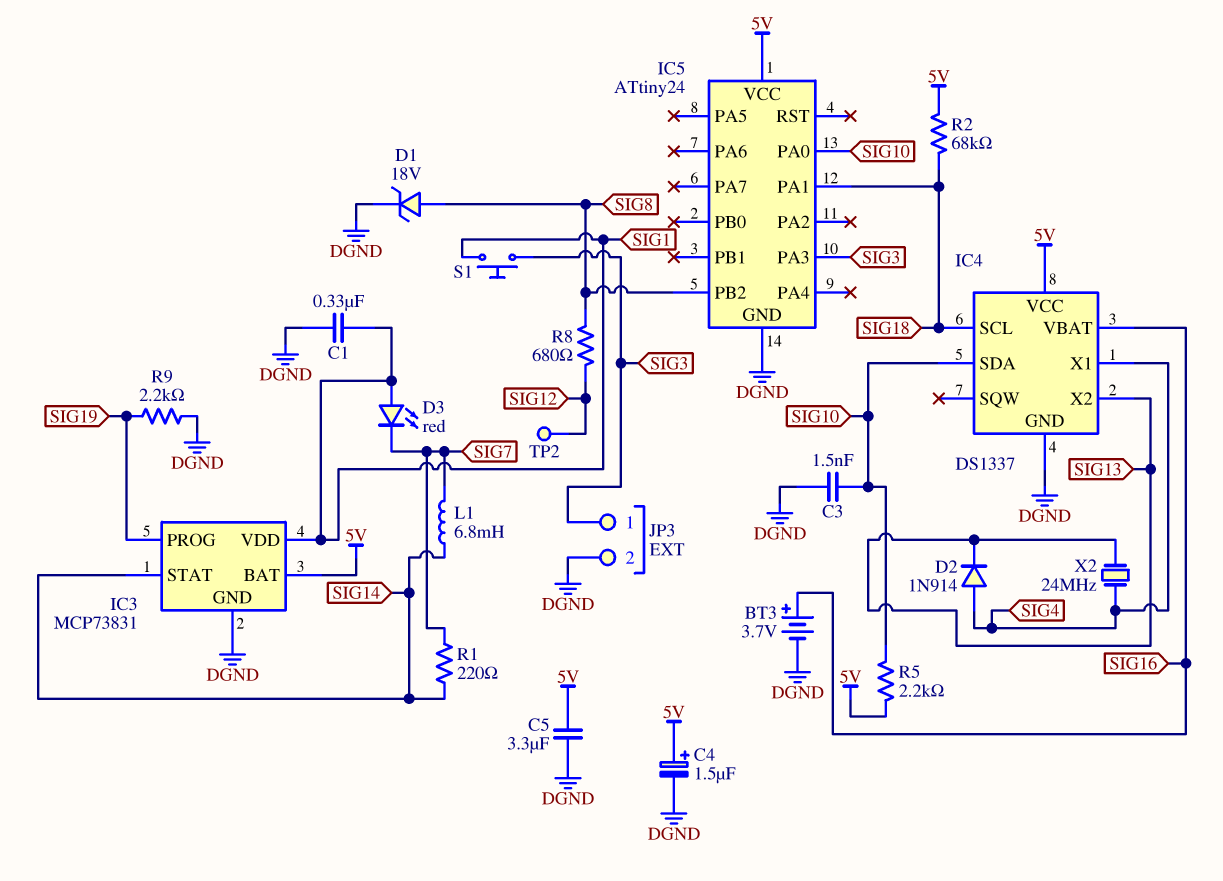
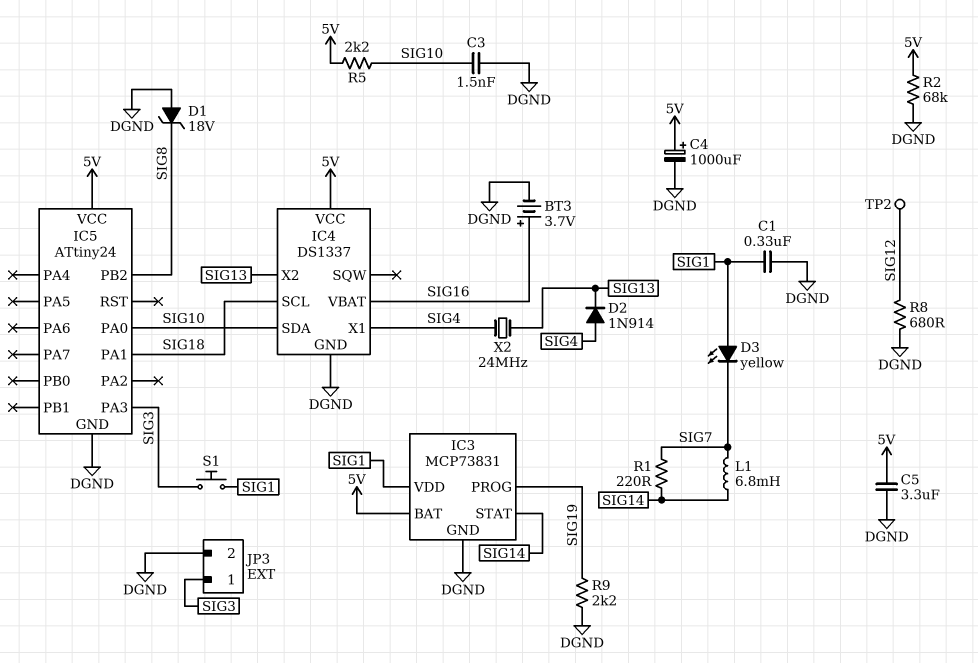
C4: 1.5uF (plus 5V, minus DGND) -> 1000uF (plus 5V, minus DGND)
D1: zener 18V (A SIG8, K DGND) -> zener 18V (A DGND, K SIG8)
D3: LED red (A SIG1, K SIG7) -> LED yellow (A SIG1, K SIG7)
R2: 68k (5V, SIG18) -> 68k (5V, DGND)
R8: 680 (SIG8, SIG12) -> 680 (DGND, SIG12)

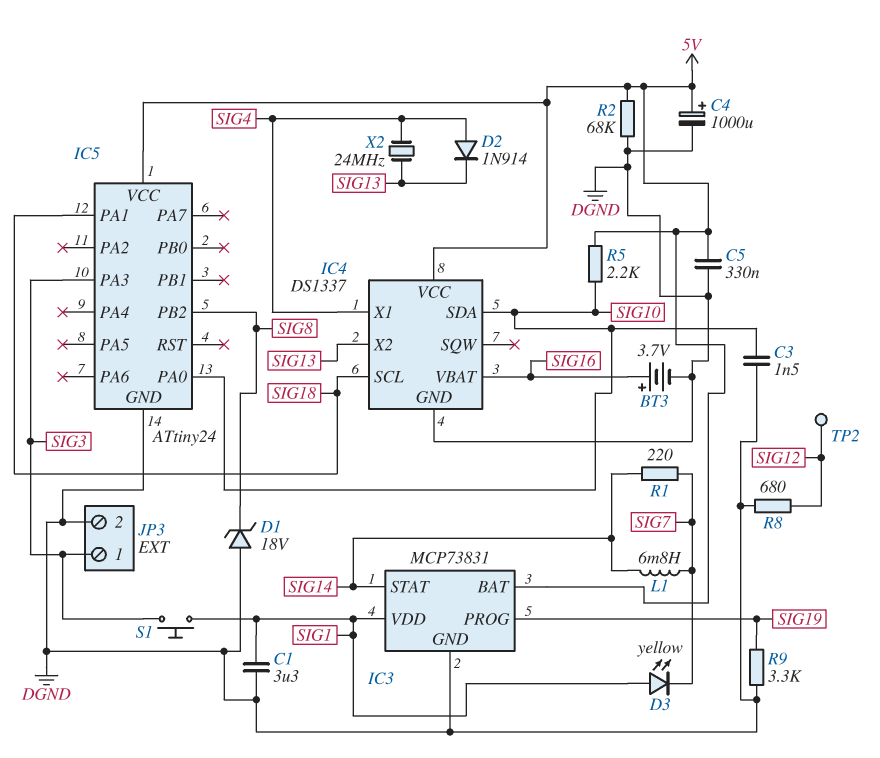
C1: 330nF (DGND, SIG1) -> 3.3uF (DGND, SIG1)
C5: 3.3uF (5V, DGND) -> 330nF (5V, DGND)
R9: 2.2k (DGND, SIG19) -> 3.3k (DGND, SIG19)

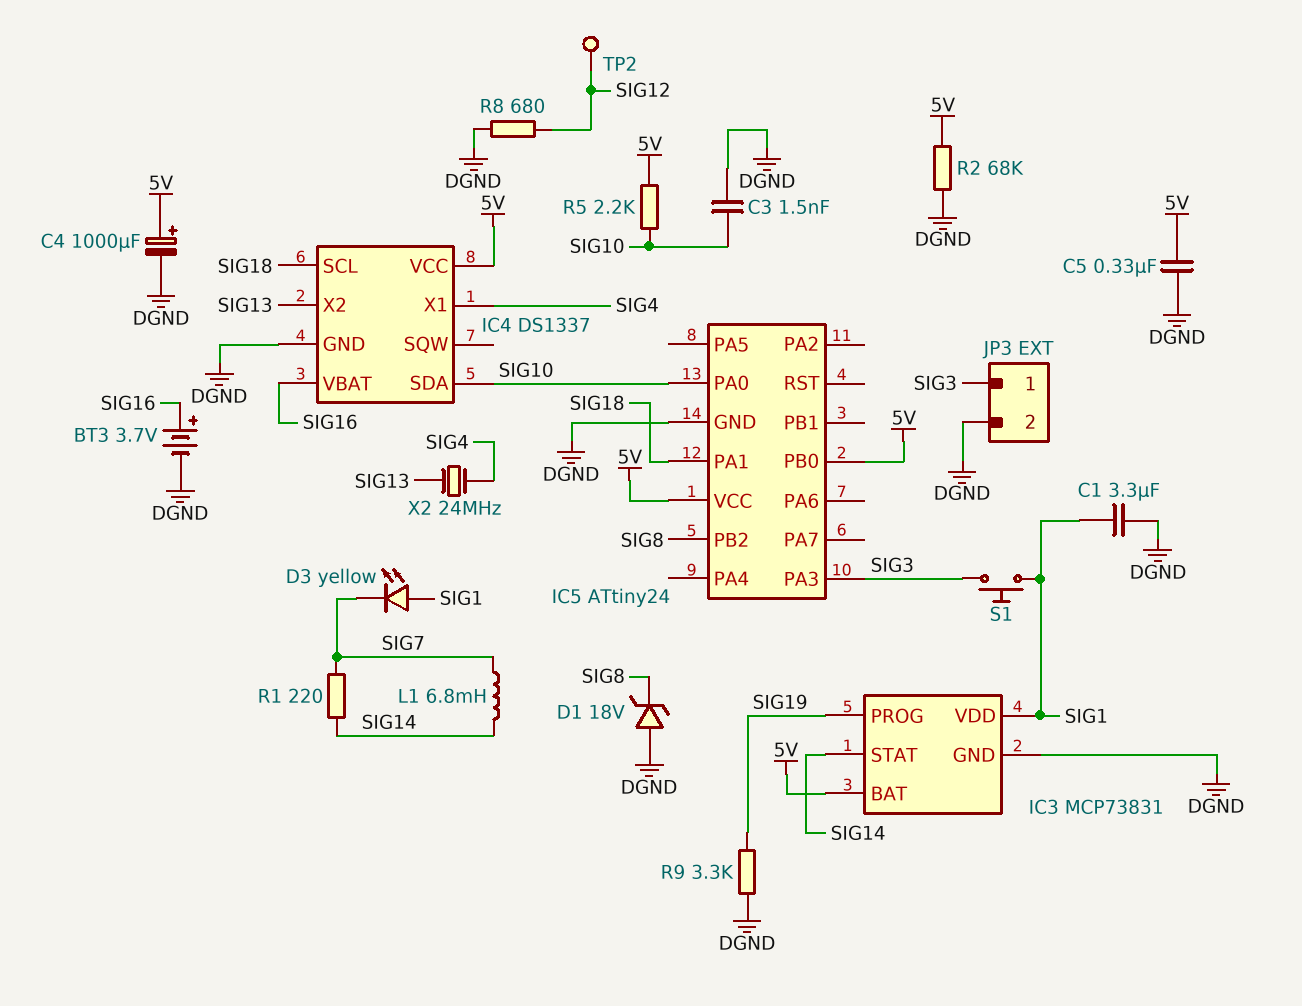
D2: diode 1N914 (A SIG4, K SIG13) -> none
IC5 pin PB0: none -> 5V

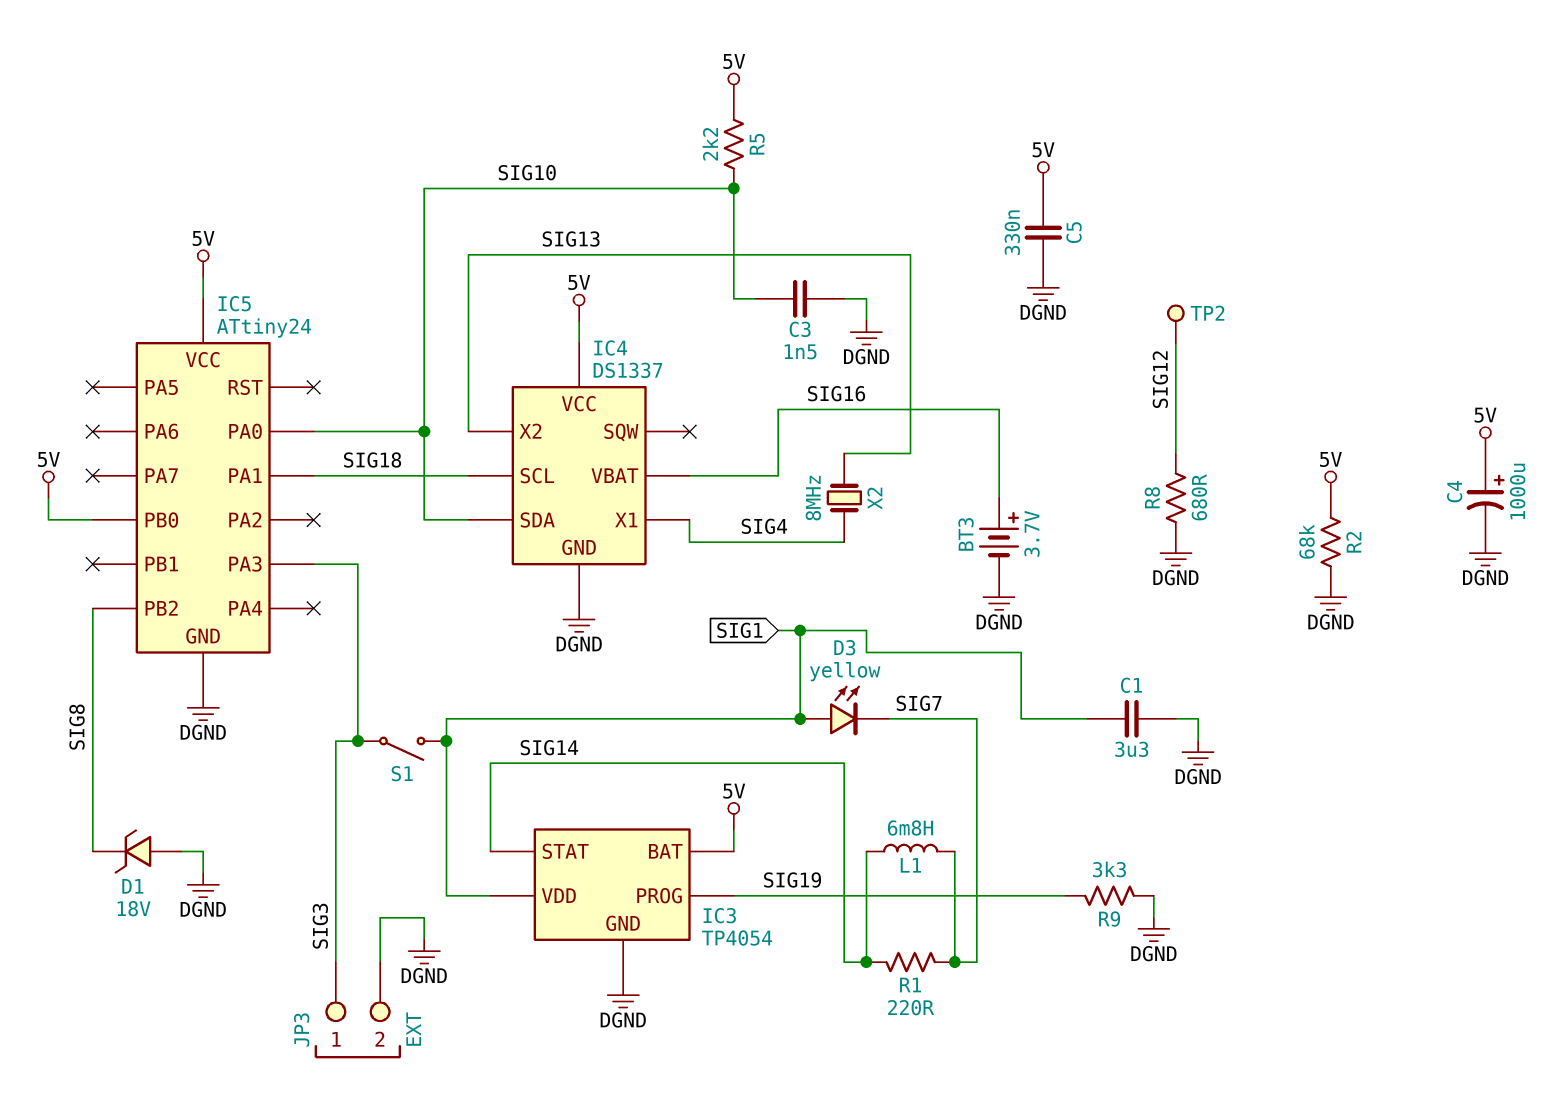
IC3: MCP73831 -> TP4054
S1: button (SIG1, SIG3) -> switch (SIG1, SIG3)
X2: 24MHz (SIG4, SIG13) -> 8MHz (SIG4, SIG13)

